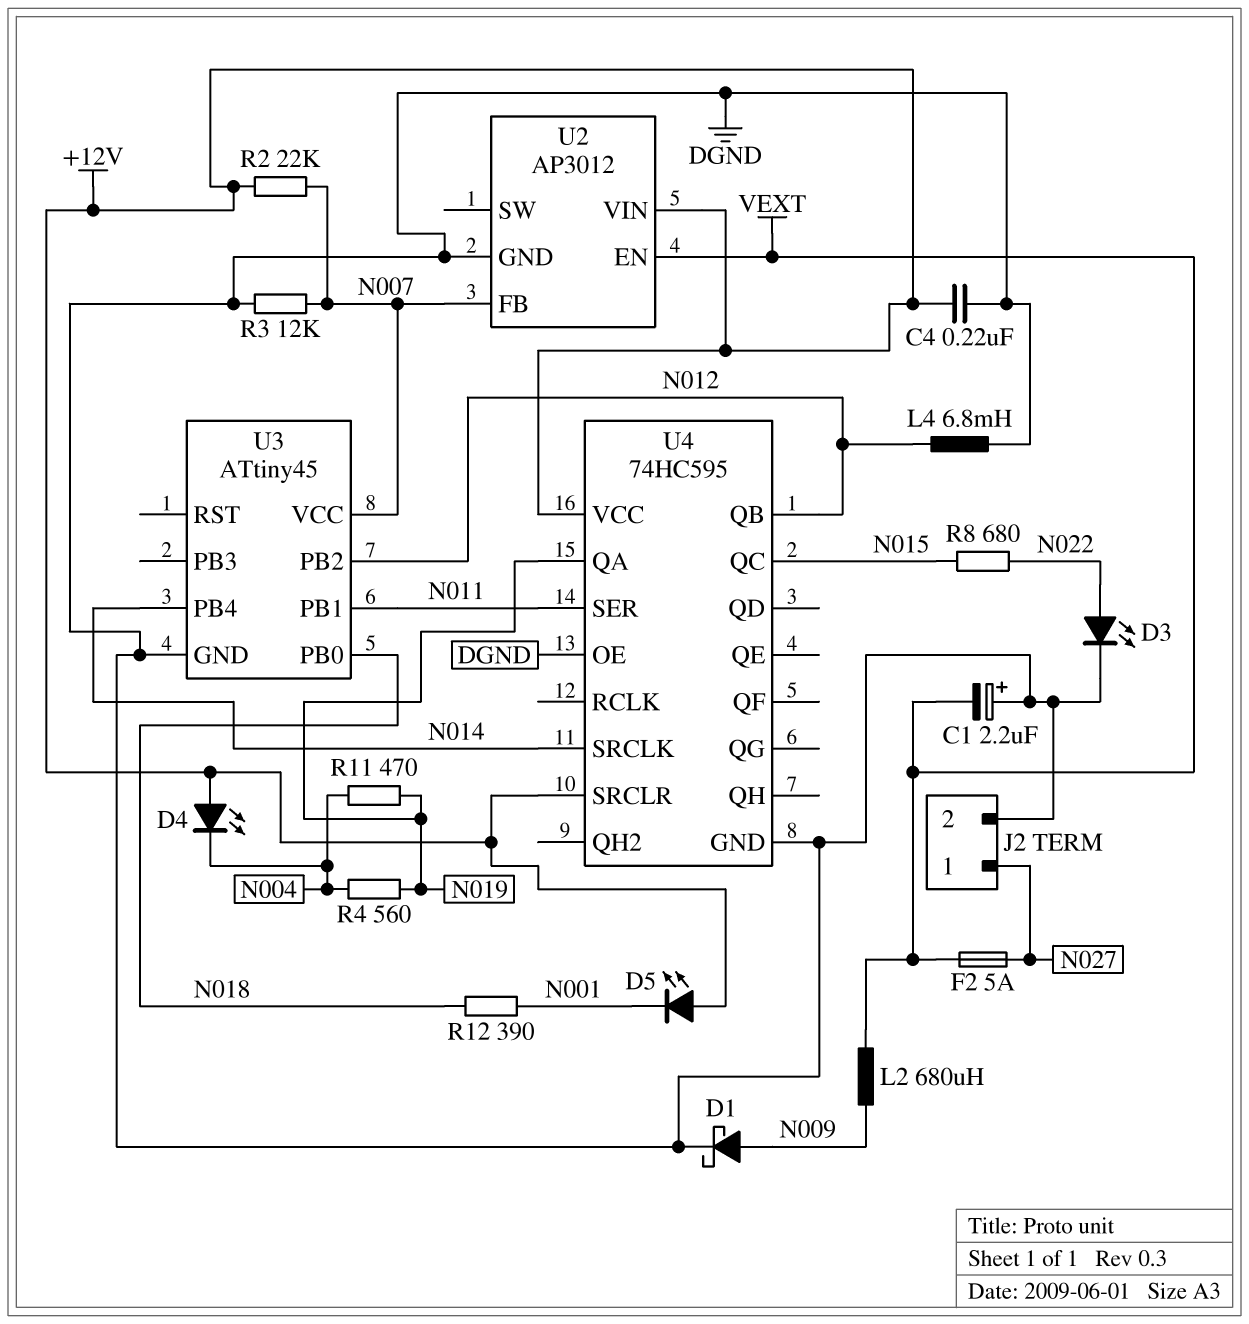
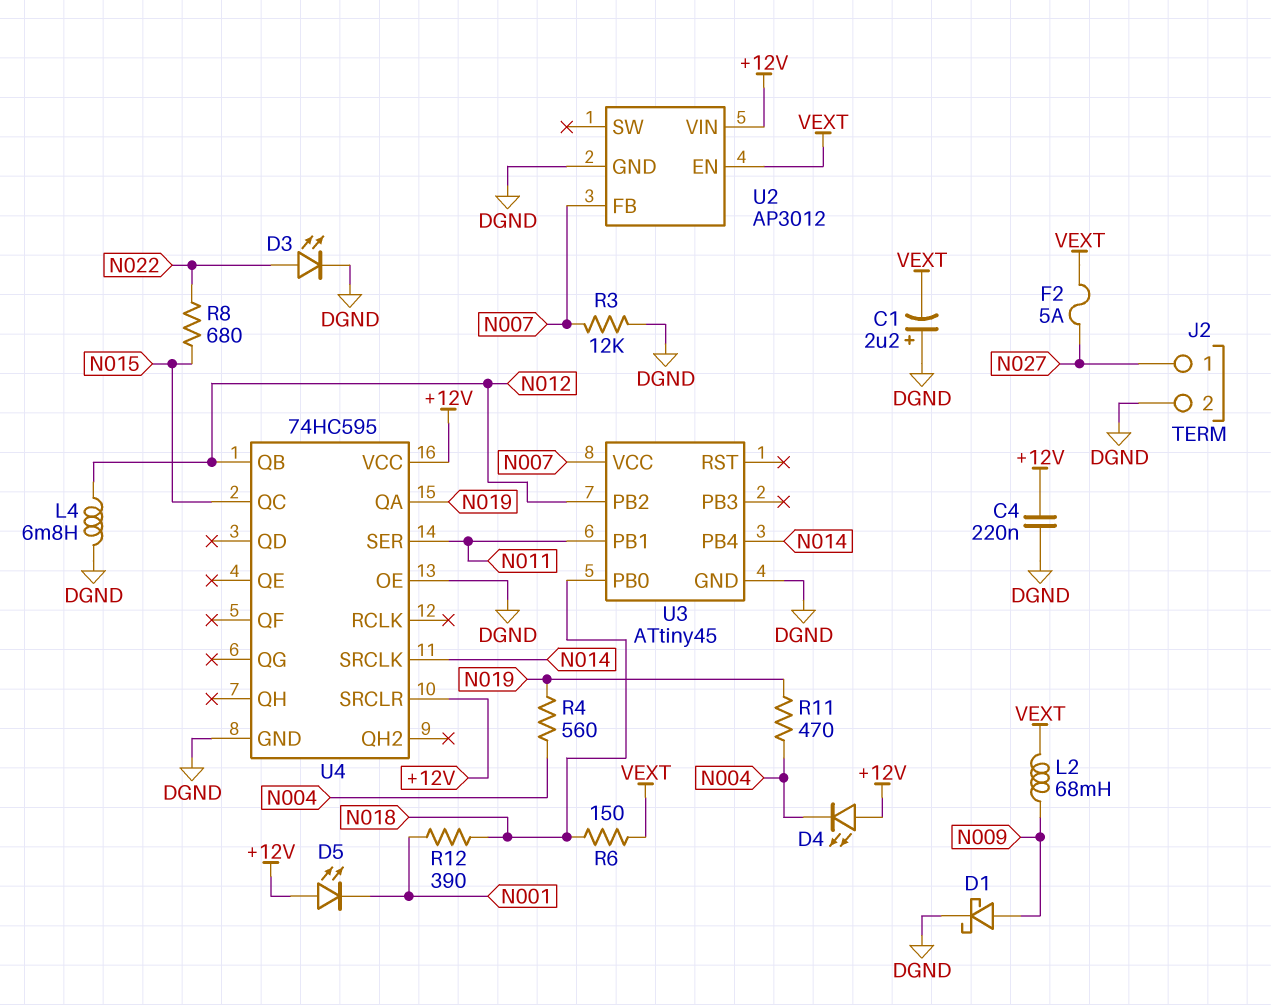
L2: 680uH (N009, VEXT) -> 68mH (N009, VEXT)
R2: 22k (+12V, N007) -> none
R6: none -> 150 (N018, VEXT)

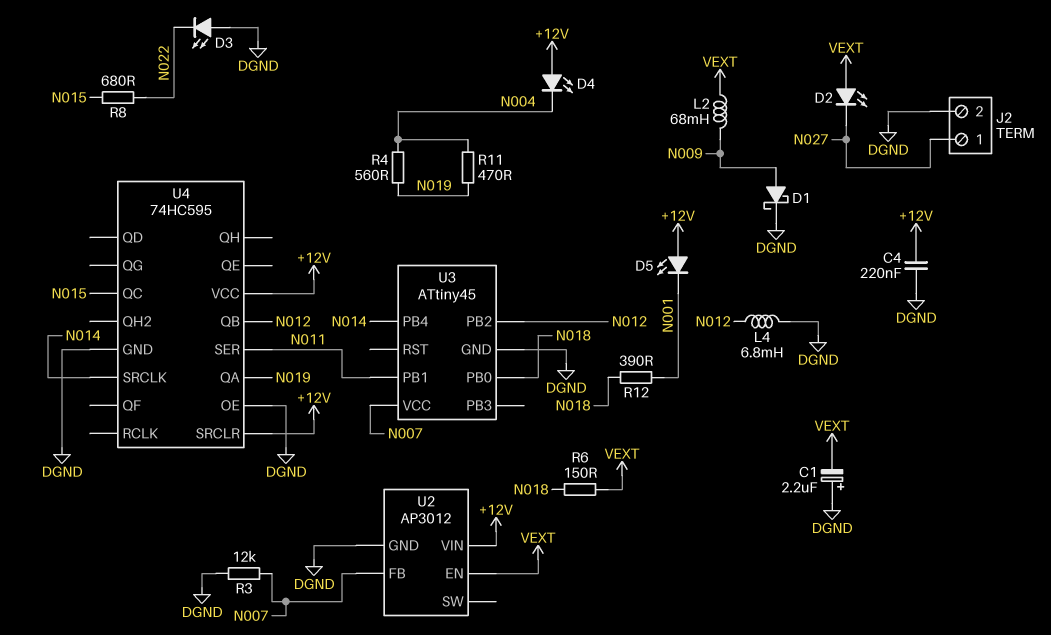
D2: none -> LED (A VEXT, K N027)
D3: LED (A N022, K DGND) -> LED (A DGND, K N022)
F2: 5A (N027, VEXT) -> none

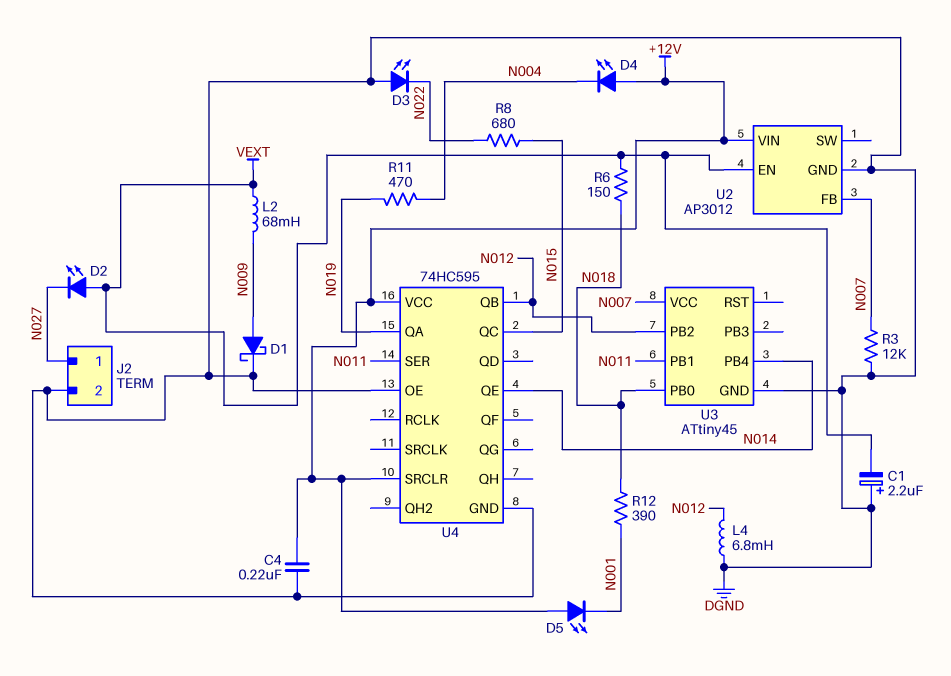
R4: 560 (N004, N019) -> none
U4 pin QE: none -> N014
U4 pin SRCLK: N014 -> none

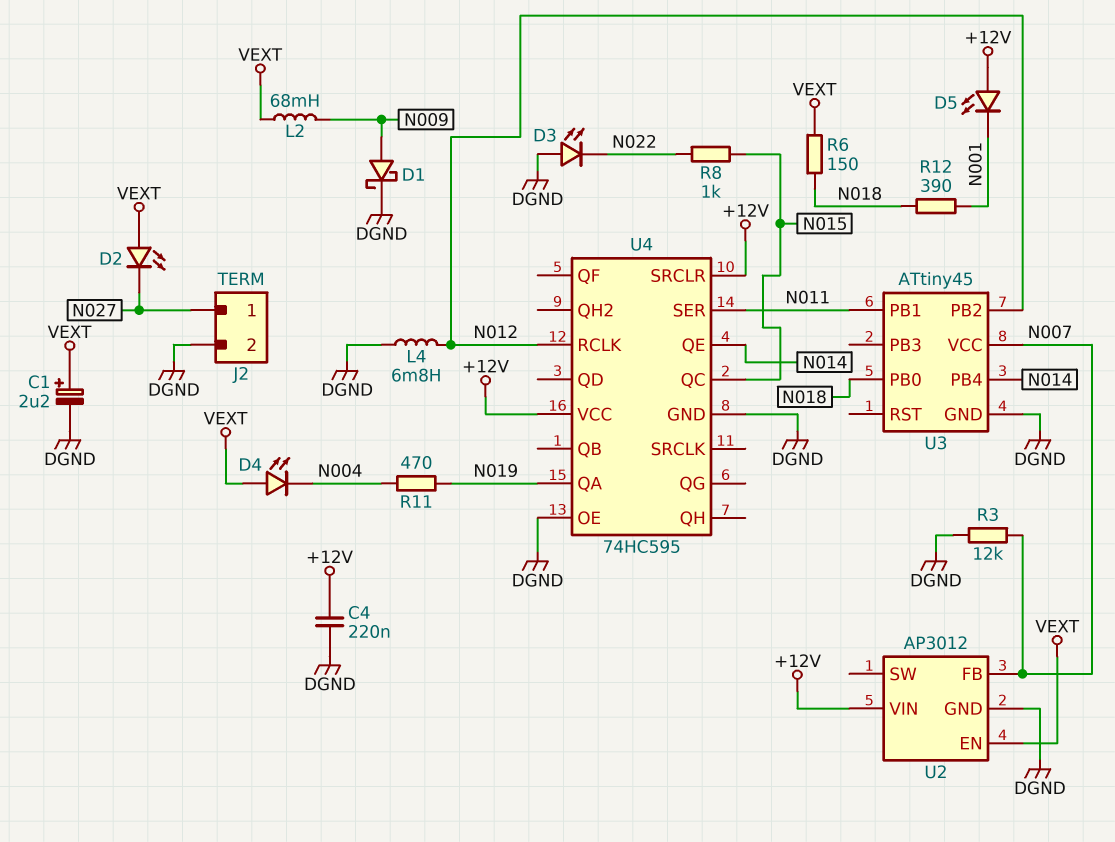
C1: 2.2uF (plus DGND, minus VEXT) -> 2.2uF (plus VEXT, minus DGND)
D4: LED (A +12V, K N004) -> LED (A VEXT, K N004)
R8: 680 (N015, N022) -> 1k (N015, N022)
U4 pin QB: N012 -> none
U4 pin RCLK: none -> N012

